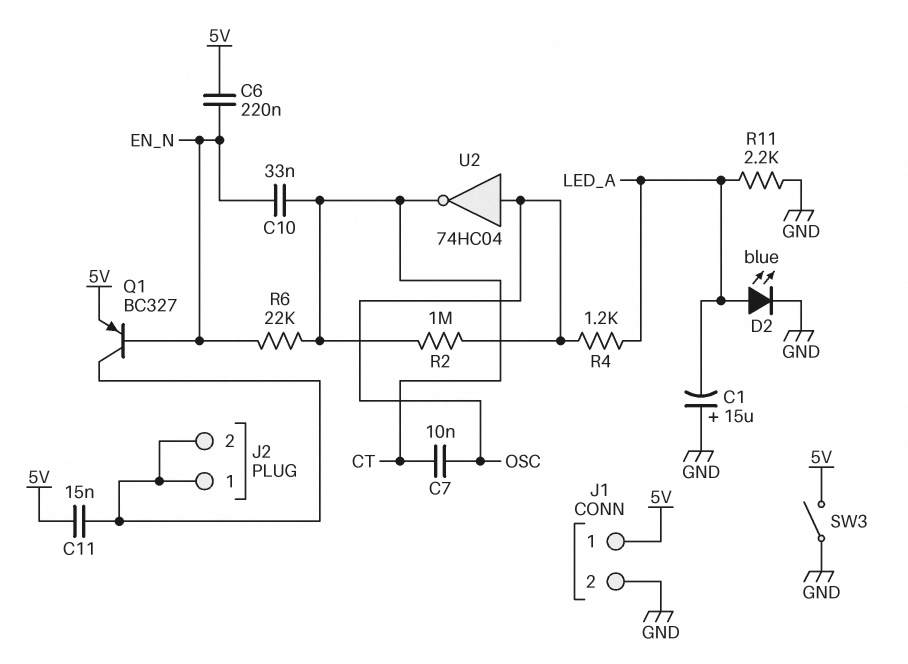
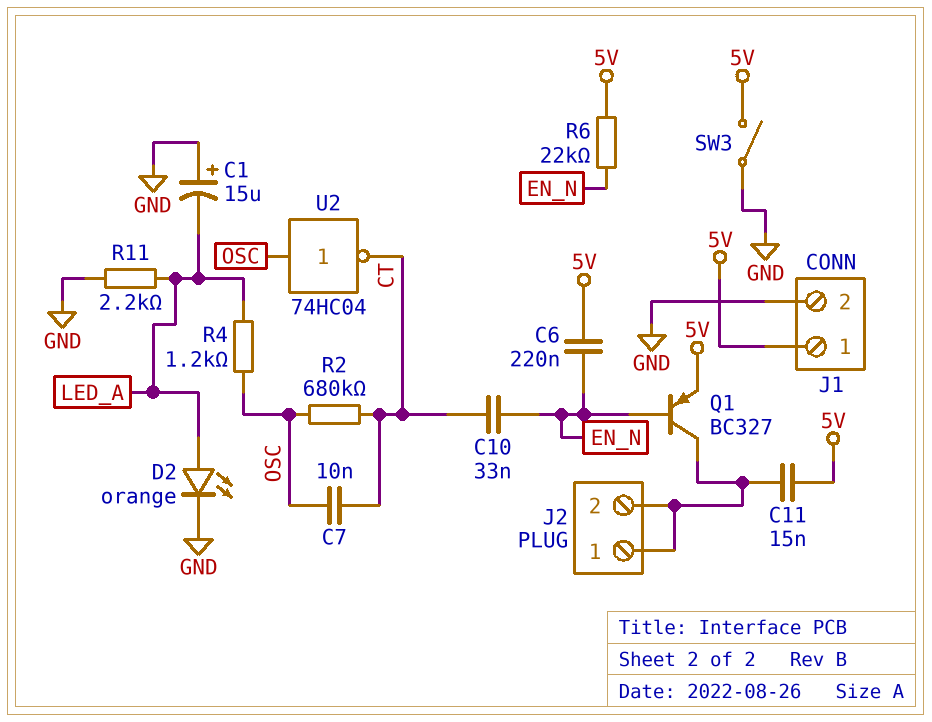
D2: LED blue (A LED_A, K GND) -> LED orange (A LED_A, K GND)
R2: 1M (CT, OSC) -> 680k (CT, OSC)
R6: 22k (CT, EN_N) -> 22k (5V, EN_N)

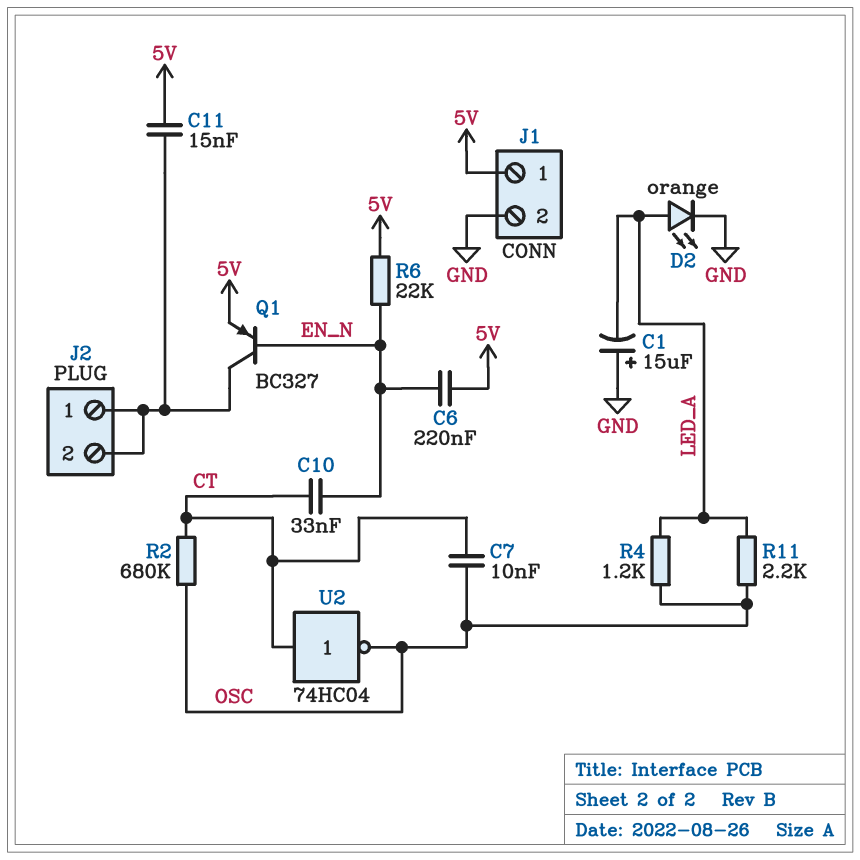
R11: 2.2k (GND, LED_A) -> 2.2k (LED_A, OSC)
SW3: switch (5V, GND) -> none
U2: NOT 74HC04 (in OSC, out CT) -> NOT 74HC04 (in CT, out OSC)

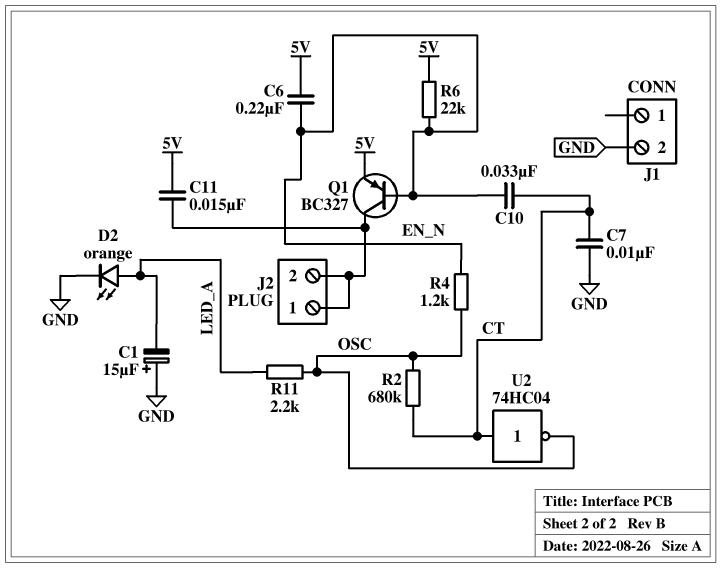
C7: 10nF (CT, OSC) -> 10nF (CT, GND)
J1 pin 1: 5V -> none
R4: 1.2k (LED_A, OSC) -> 1.2k (EN_N, OSC)

